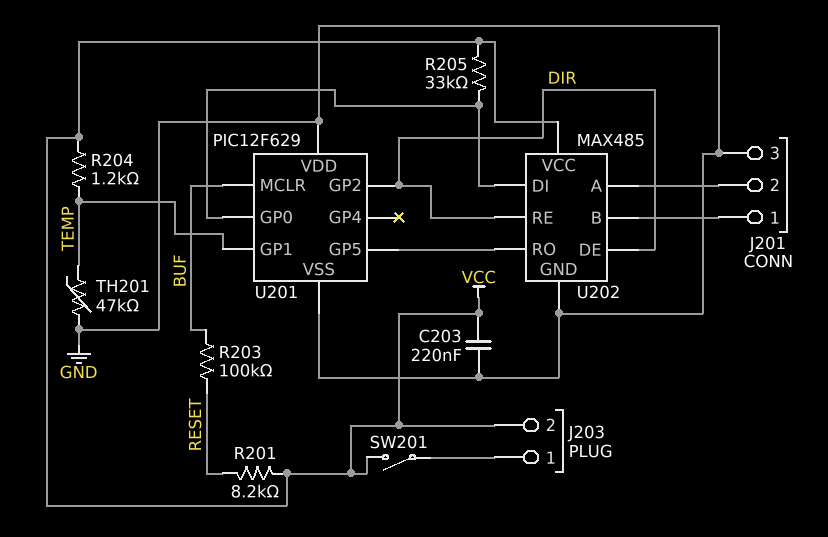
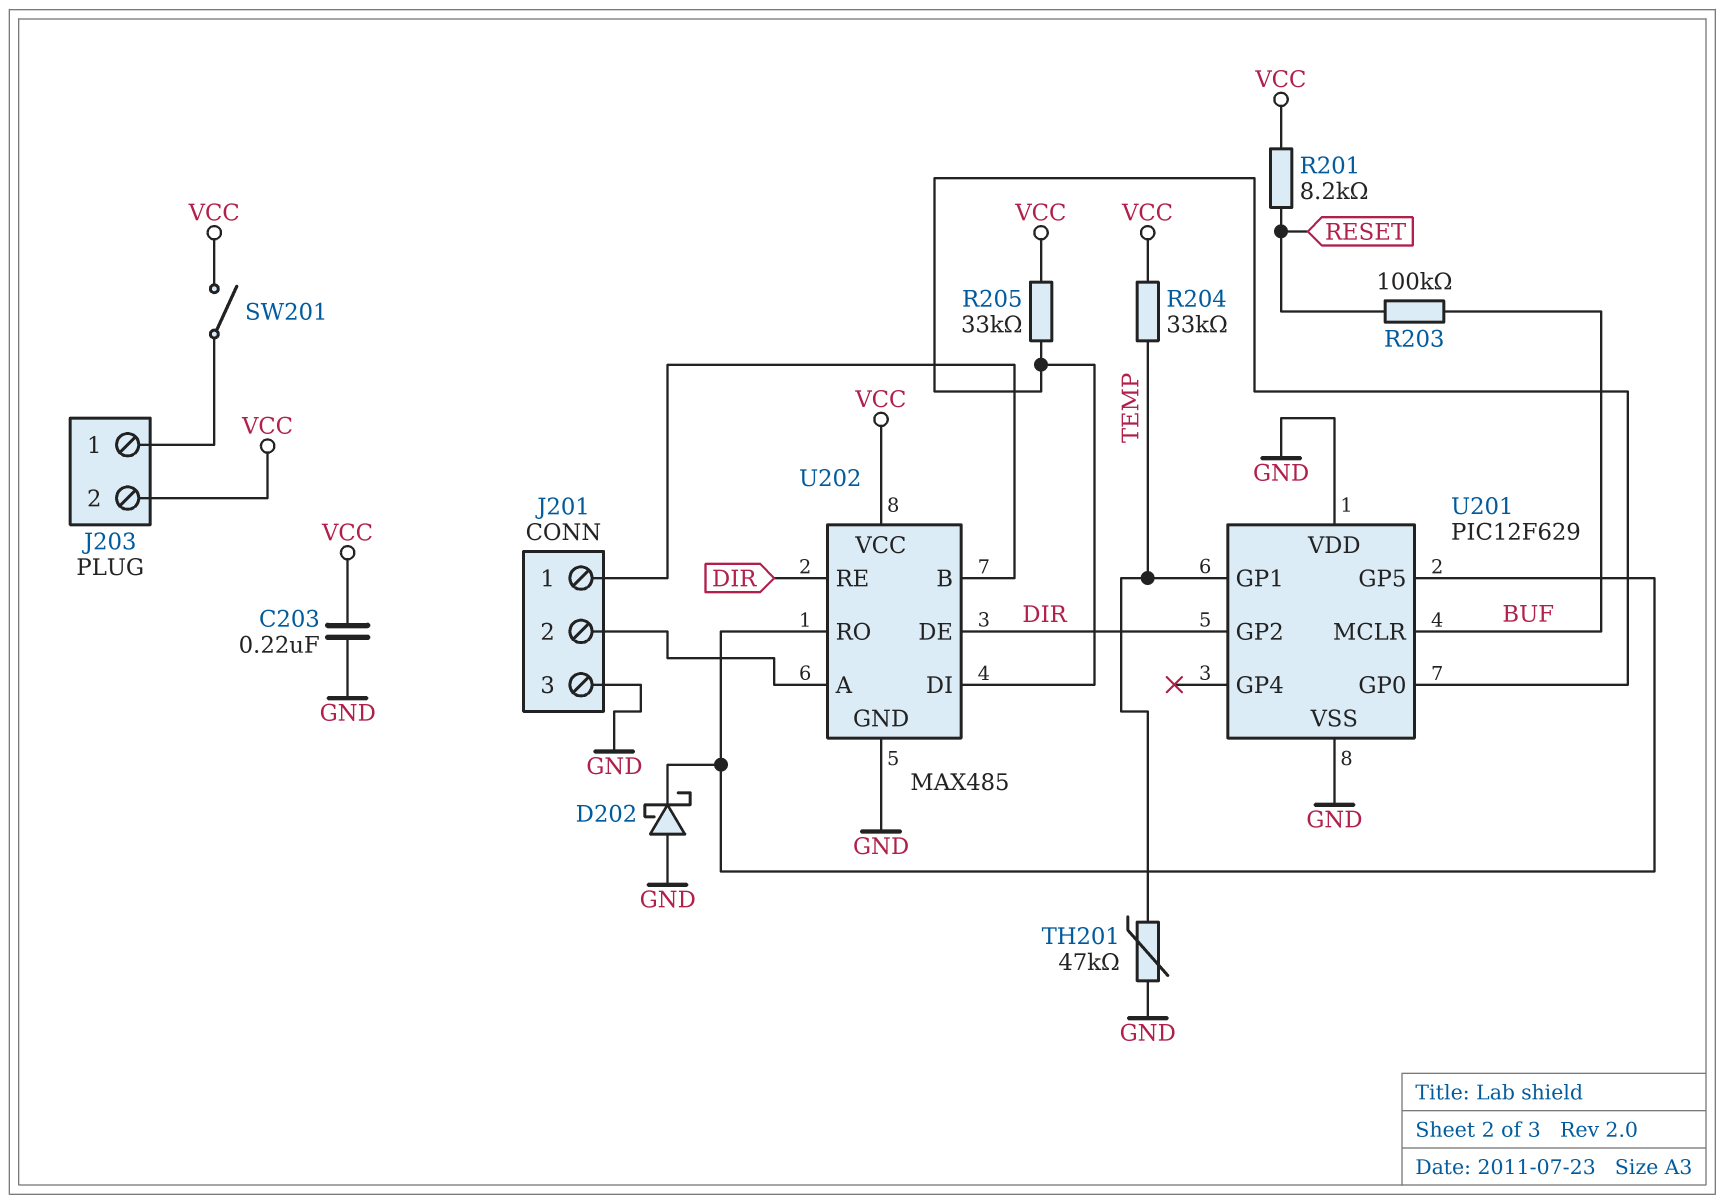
D202: none -> schottky (A GND, K U201/GP5)
R204: 1.2k (TEMP, VCC) -> 33k (TEMP, VCC)

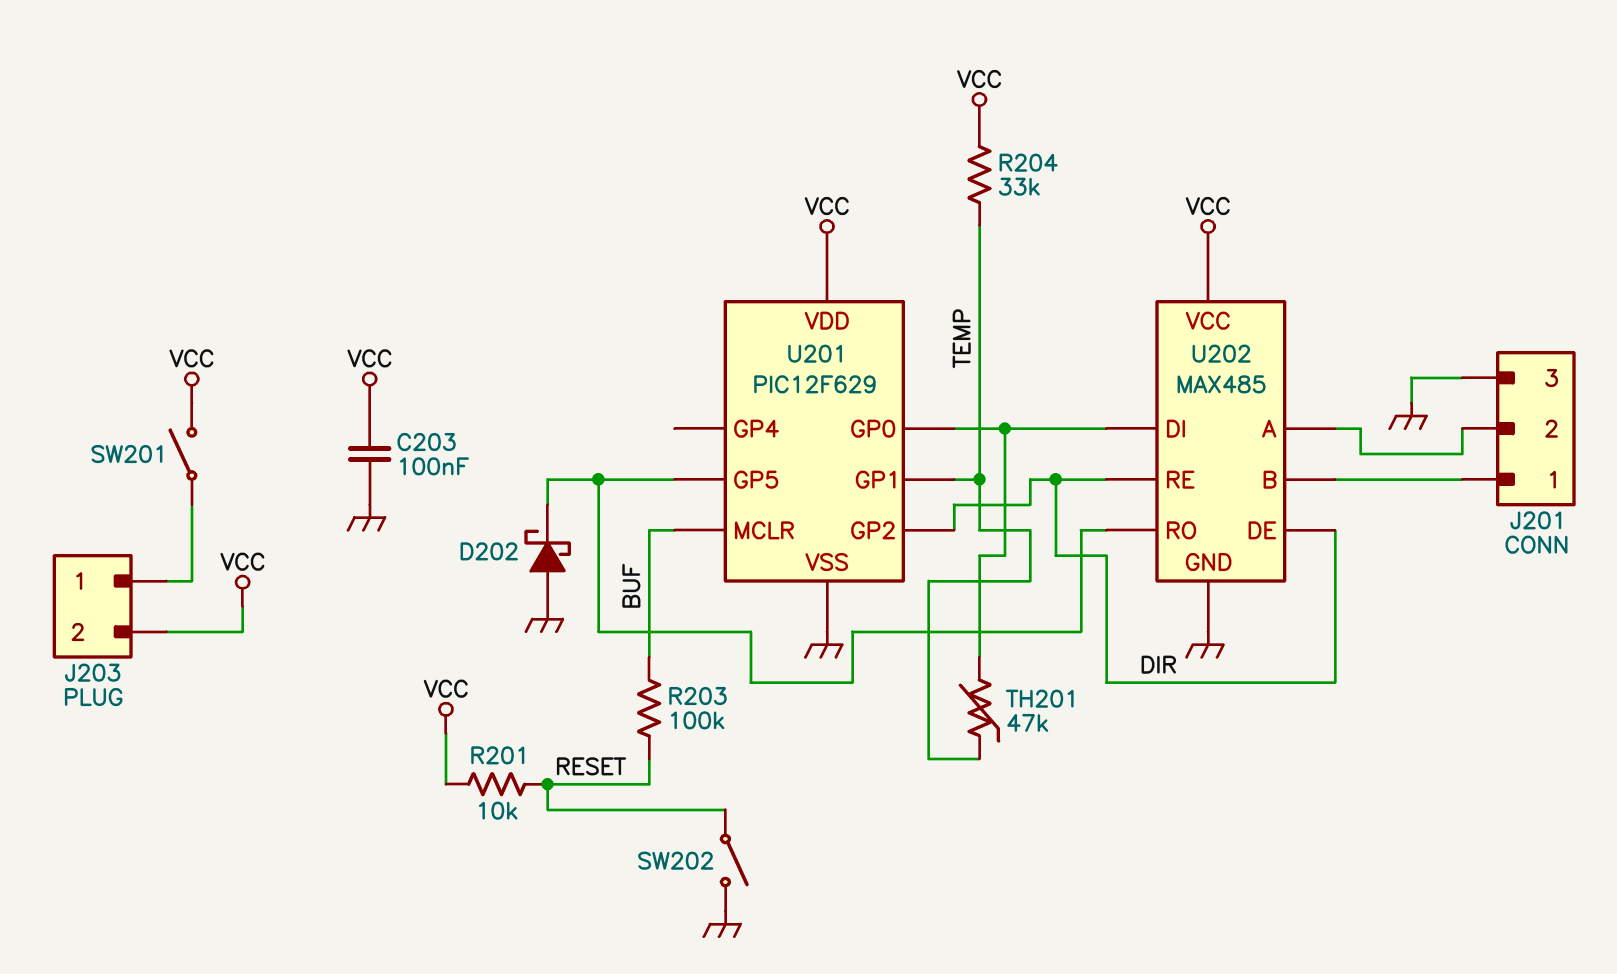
C203: 220nF (GND, VCC) -> 100nF (GND, VCC)
R201: 8.2k (RESET, VCC) -> 10k (RESET, VCC)
R205: 33k (U201/GP0, VCC) -> none
SW202: none -> switch (GND, RESET)
TH201: 47k (GND, TEMP) -> 47k (TEMP, U201/GP0)
U201 pin VDD: GND -> VCC

